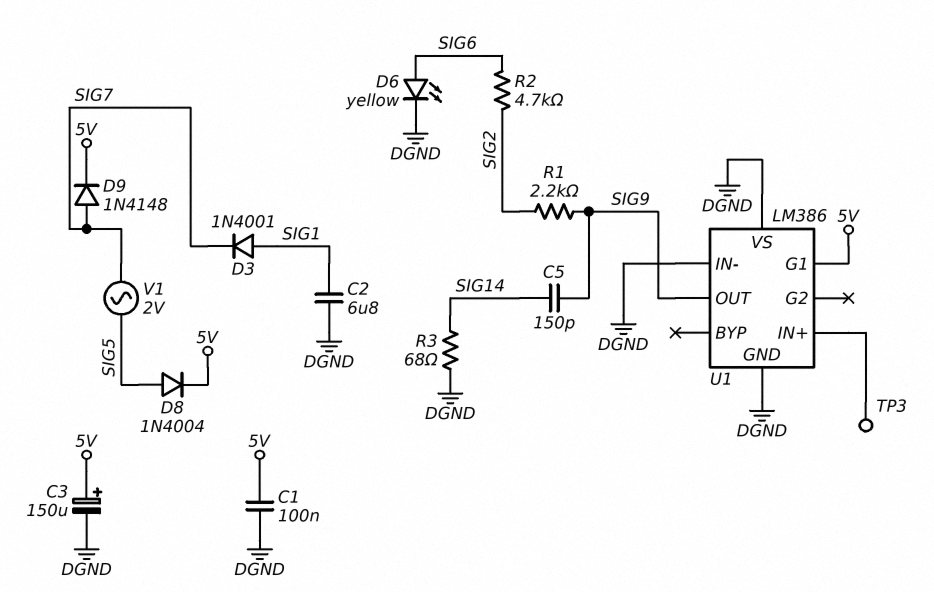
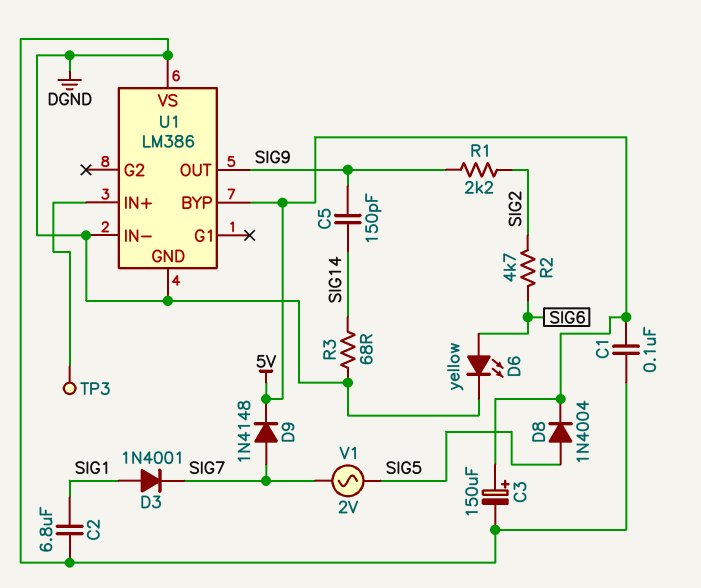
U1 pin BYP: none -> 5V
U1 pin G1: 5V -> none

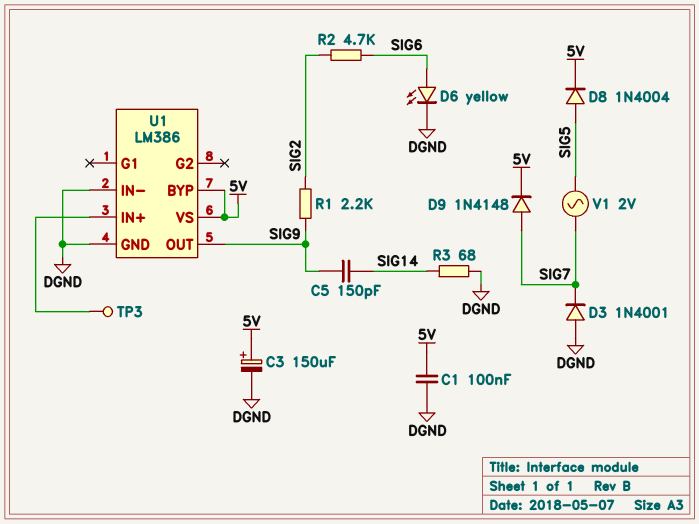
C2: 6.8uF (DGND, SIG1) -> none
D3: diode 1N4001 (A SIG1, K SIG7) -> diode 1N4001 (A DGND, K SIG7)
U1 pin VS: DGND -> 5V

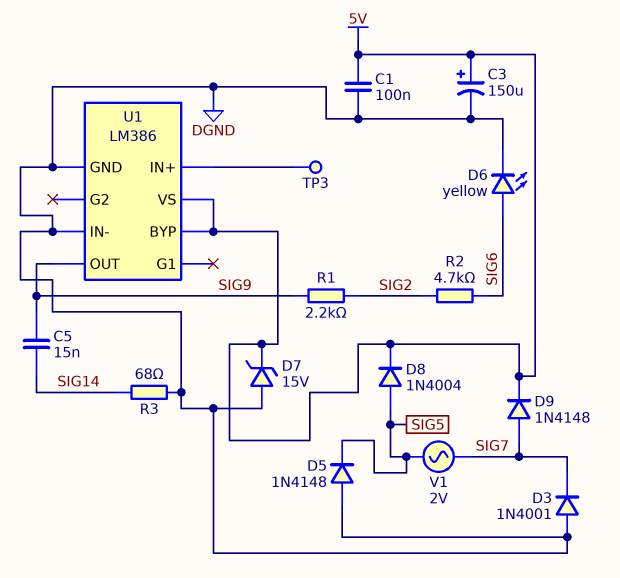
C5: 150pF (SIG9, SIG14) -> 15nF (SIG9, SIG14)
D5: none -> diode 1N4148 (A DGND, K SIG5)
D7: none -> zener 15V (A DGND, K 5V)

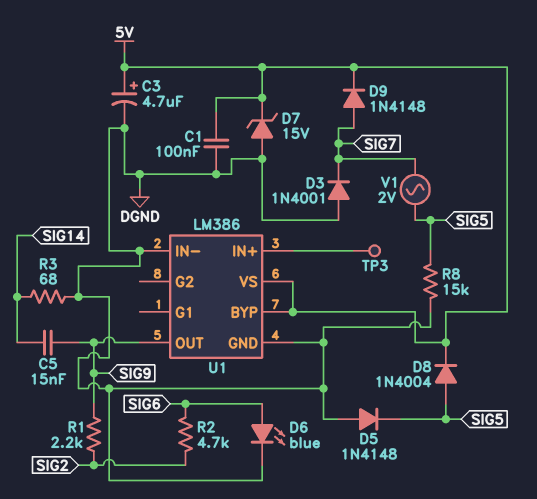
C3: 150uF (plus 5V, minus DGND) -> 4.7uF (plus 5V, minus DGND)
D6: LED yellow (A SIG6, K DGND) -> LED blue (A SIG6, K DGND)
R8: none -> 15k (DGND, SIG5)

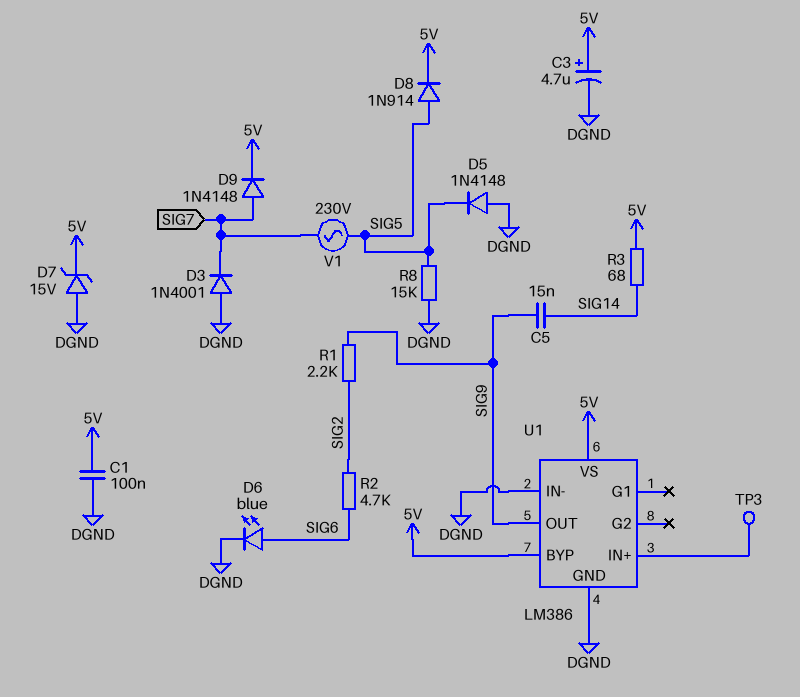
D8: diode 1N4004 (A SIG5, K 5V) -> diode 1N914 (A SIG5, K 5V)
R3: 68 (DGND, SIG14) -> 68 (5V, SIG14)
V1: AC 2V (SIG5, SIG7) -> AC 230V (SIG5, SIG7)

